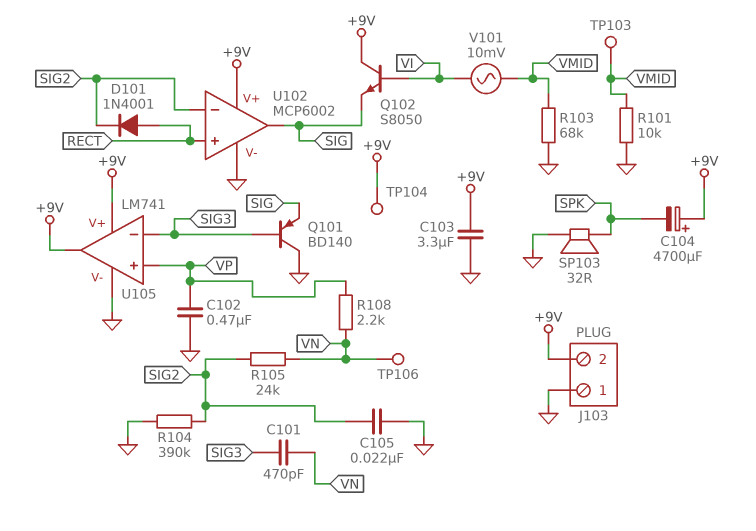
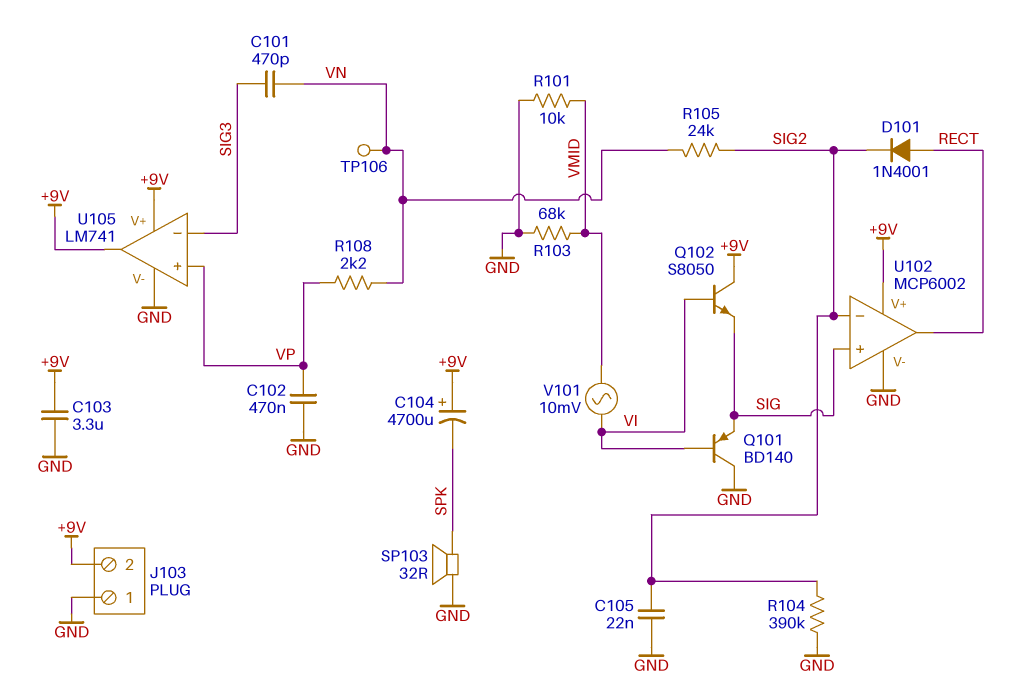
Q101: PNP BD140 (B SIG3, C GND, E SIG) -> PNP BD140 (B VI, C GND, E SIG)
TP103: test point (VMID) -> none
TP104: test point (+9V) -> none
U102 pin in+: RECT -> SIG
U102 pin out: SIG -> RECT

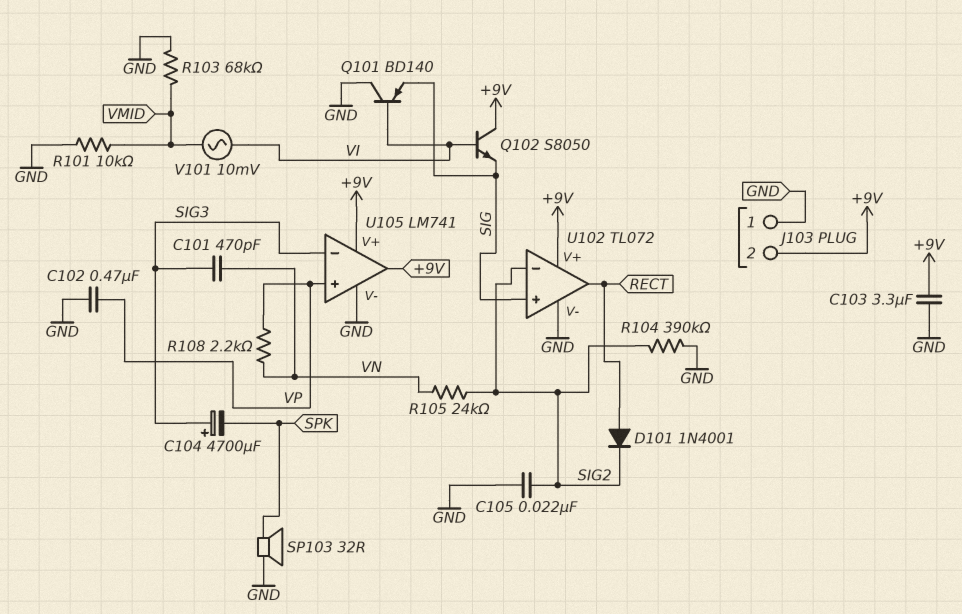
C104: 4700uF (plus +9V, minus SPK) -> 4700uF (plus SIG3, minus SPK)
TP106: test point (VN) -> none
U102: MCP6002 -> TL072

